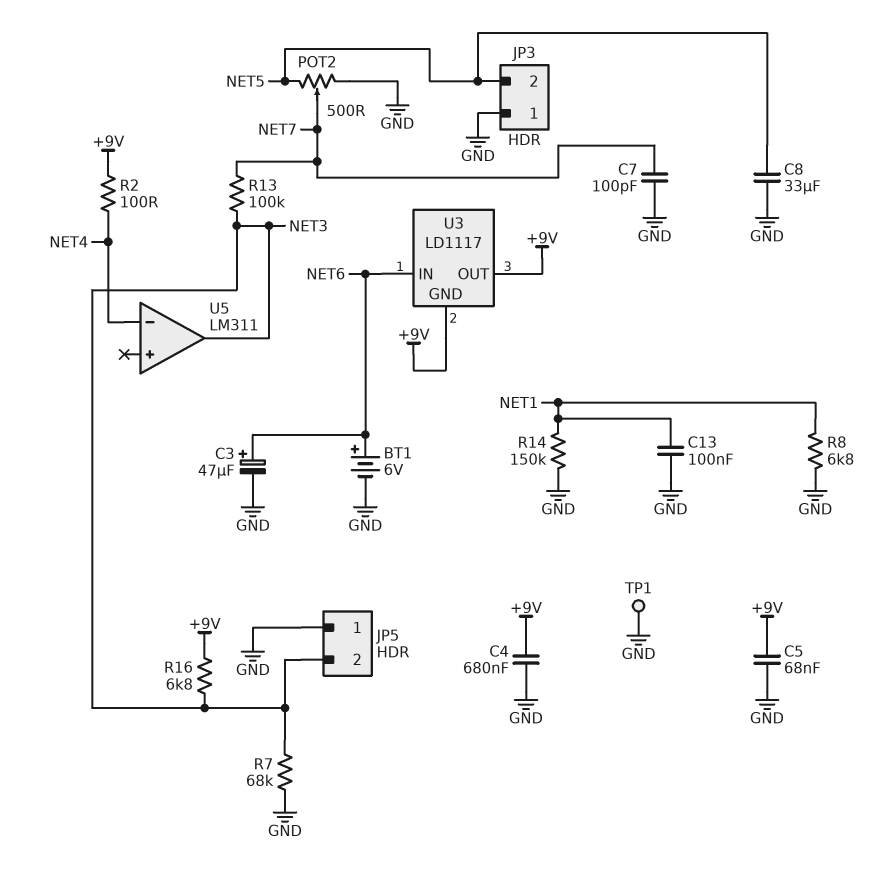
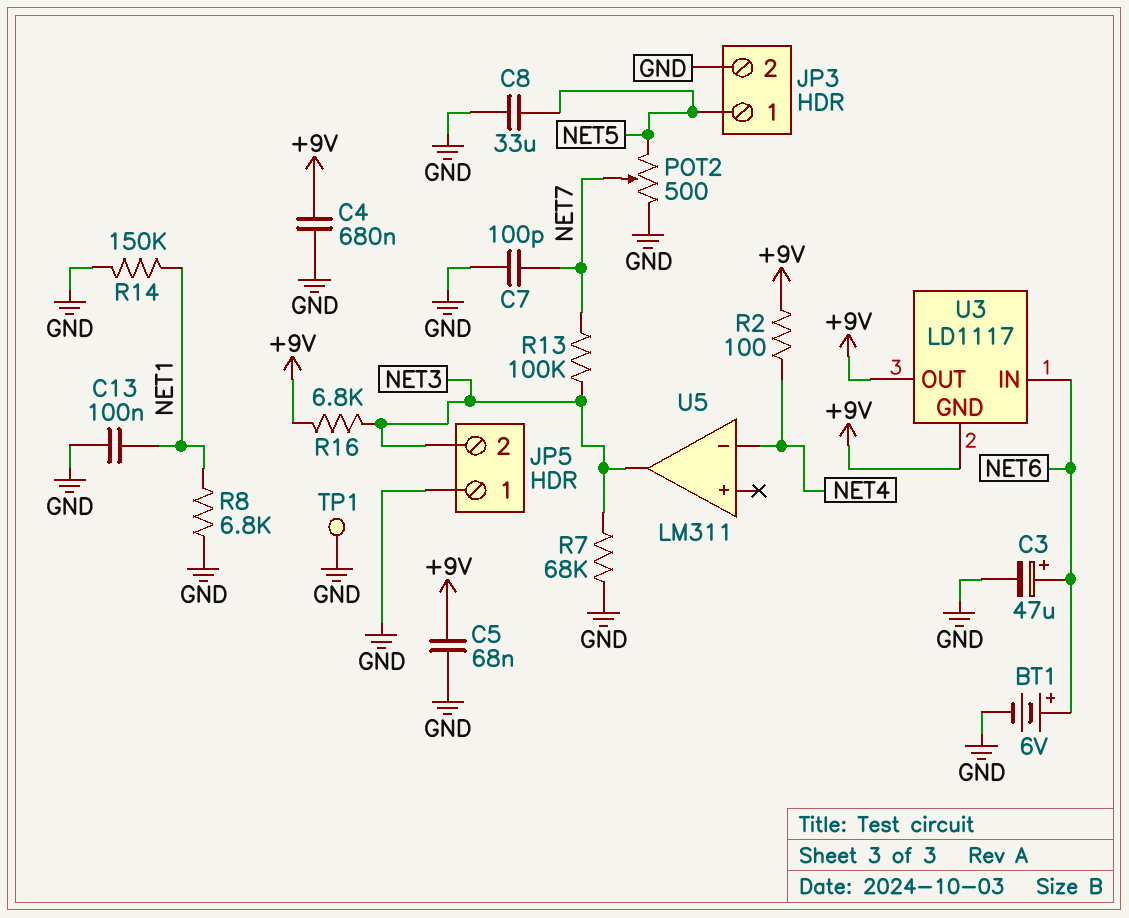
JP3 pin 1: GND -> NET5
JP3 pin 2: NET5 -> GND

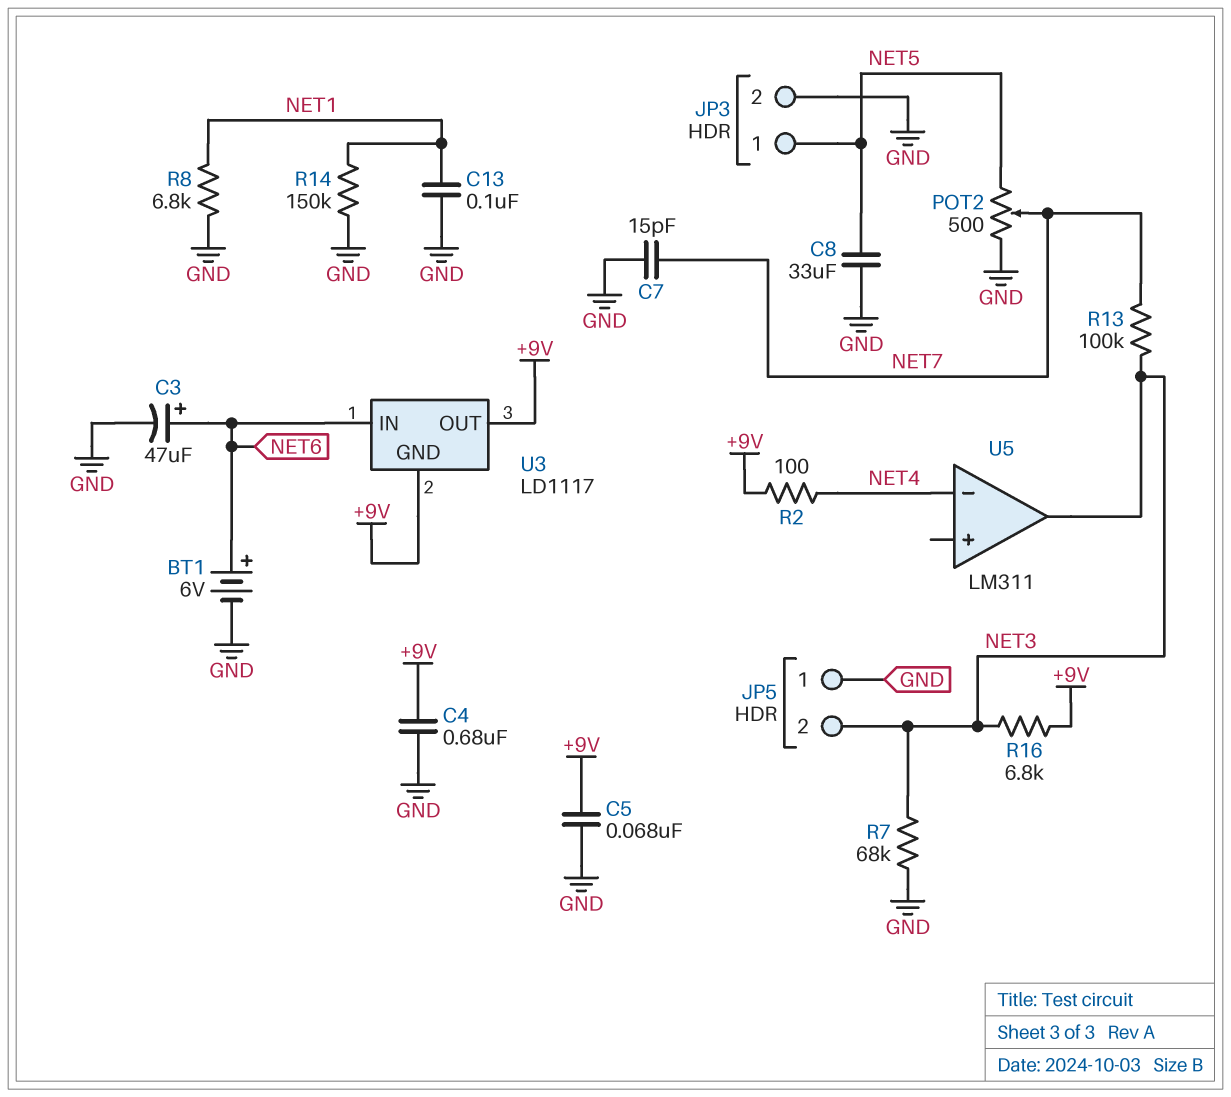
C7: 100pF (GND, NET7) -> 15pF (GND, NET7)
TP1: test point (GND) -> none

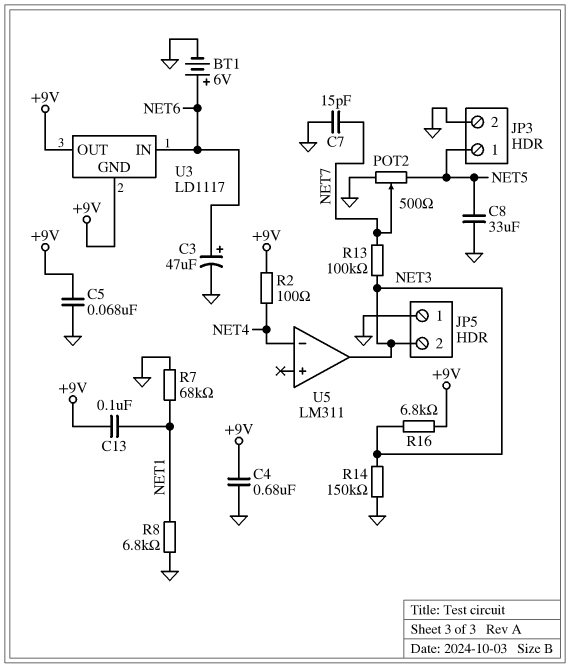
C13: 100nF (GND, NET1) -> 100nF (+9V, NET1)
R7: 68k (GND, NET3) -> 68k (GND, NET1)
R14: 150k (GND, NET1) -> 150k (GND, NET3)

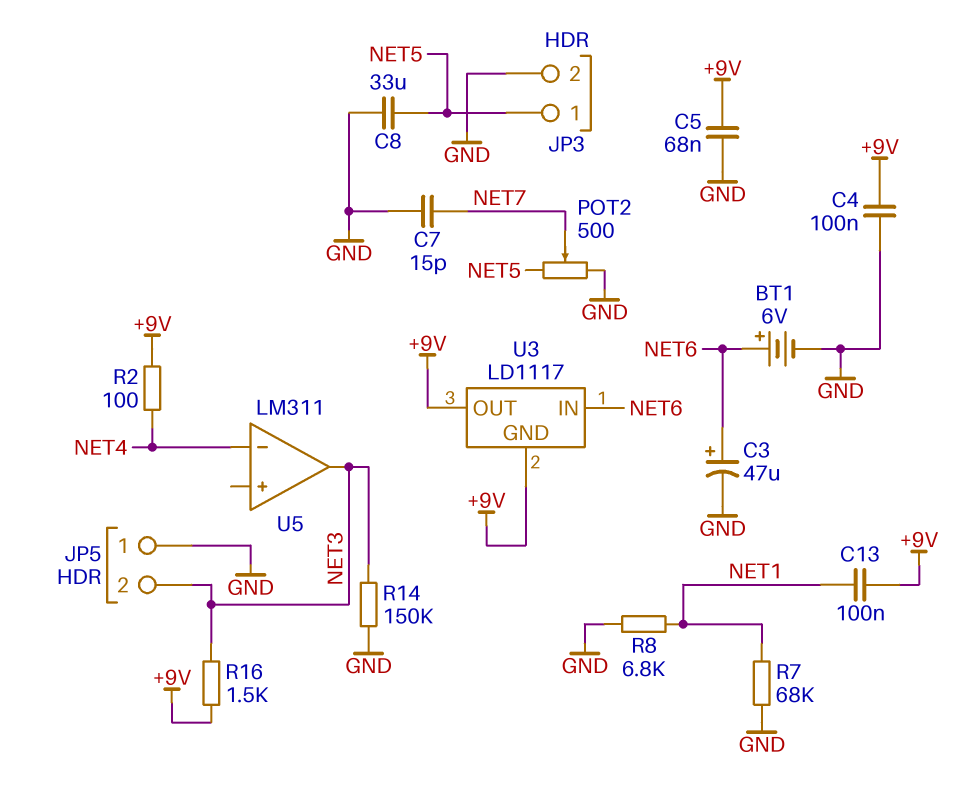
C4: 680nF (+9V, GND) -> 100nF (+9V, GND)
R13: 100k (NET3, NET7) -> none
R16: 6.8k (+9V, NET3) -> 1.5k (+9V, NET3)

